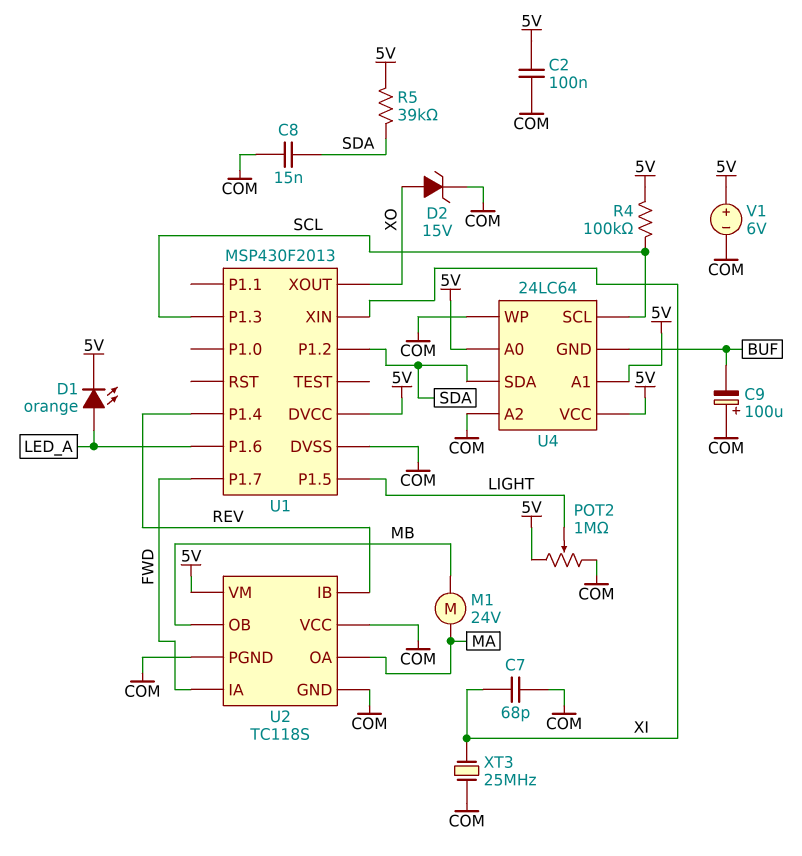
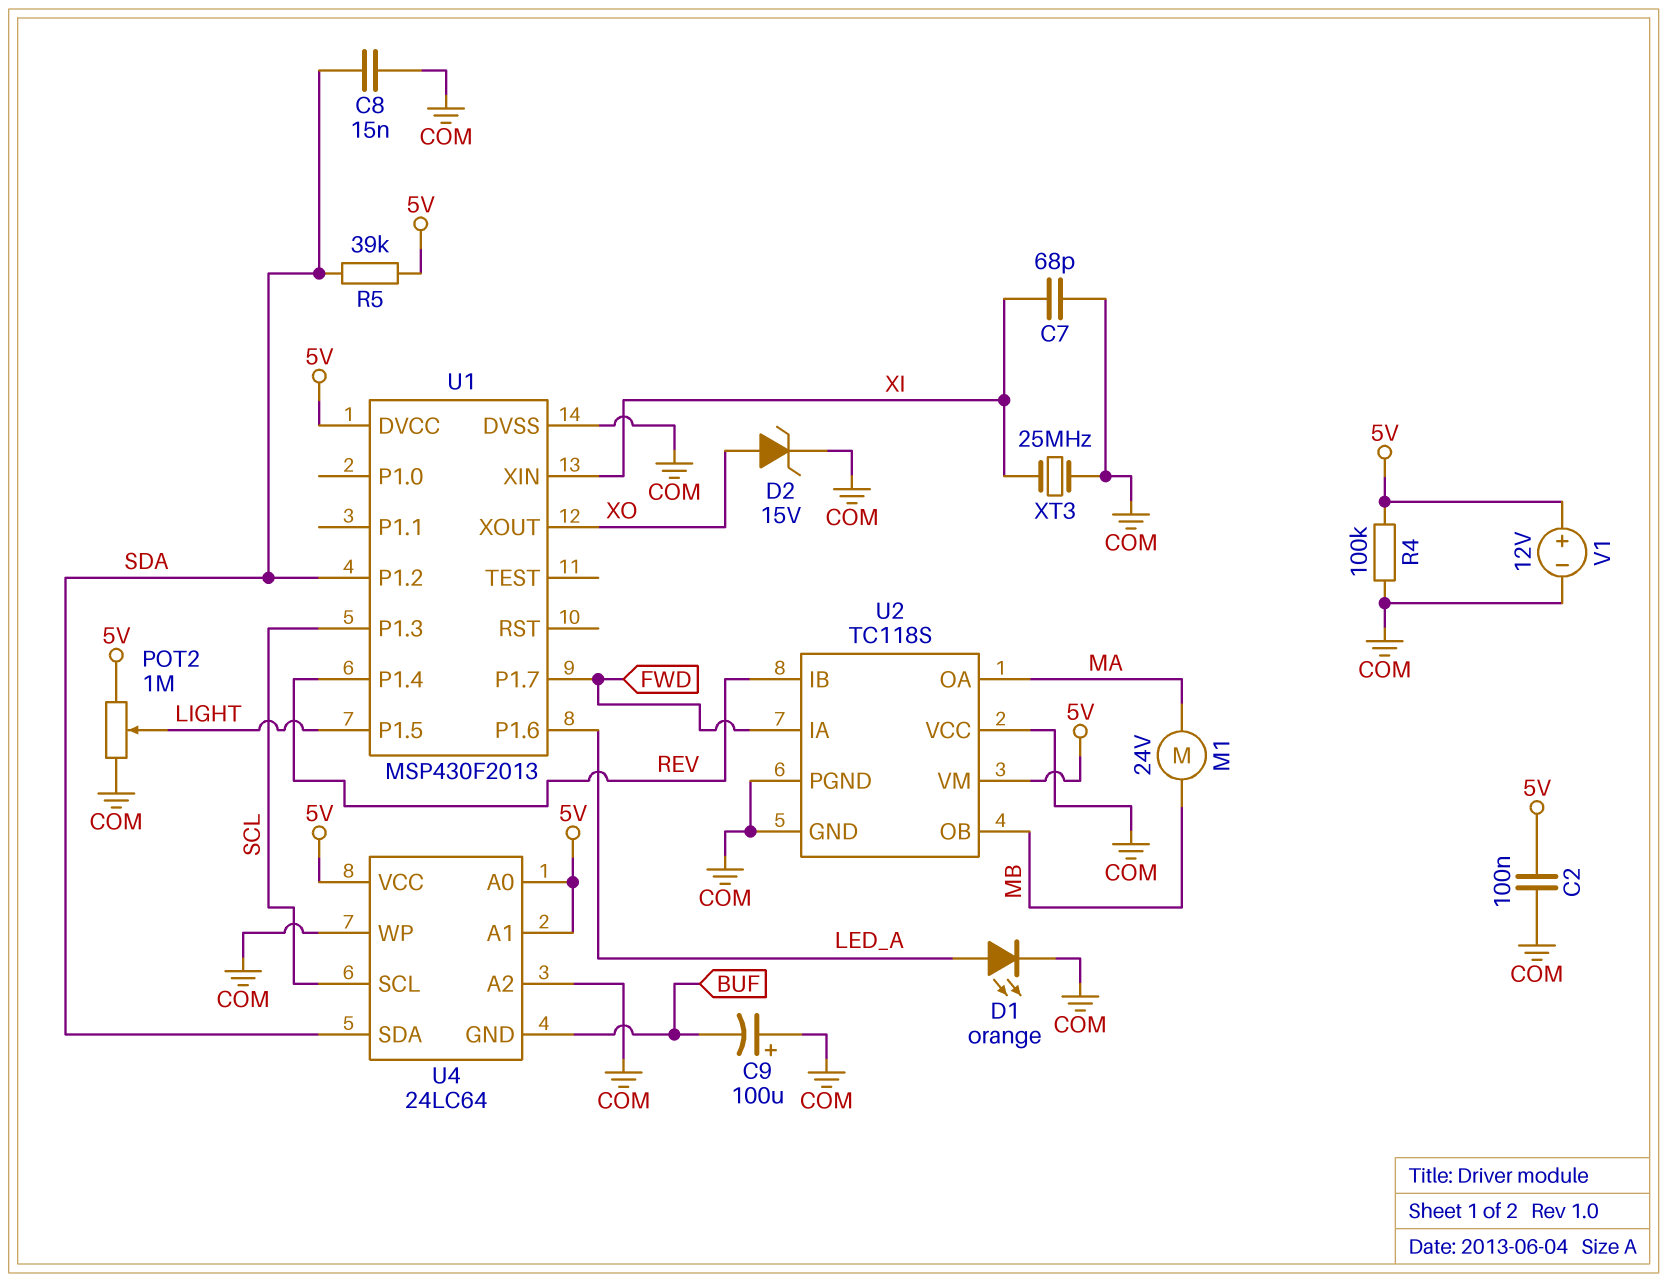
D1: LED orange (A LED_A, K 5V) -> LED orange (A LED_A, K COM)
R4: 100k (5V, SCL) -> 100k (5V, COM)
V1: 6V (plus 5V, minus COM) -> 12V (plus 5V, minus COM)

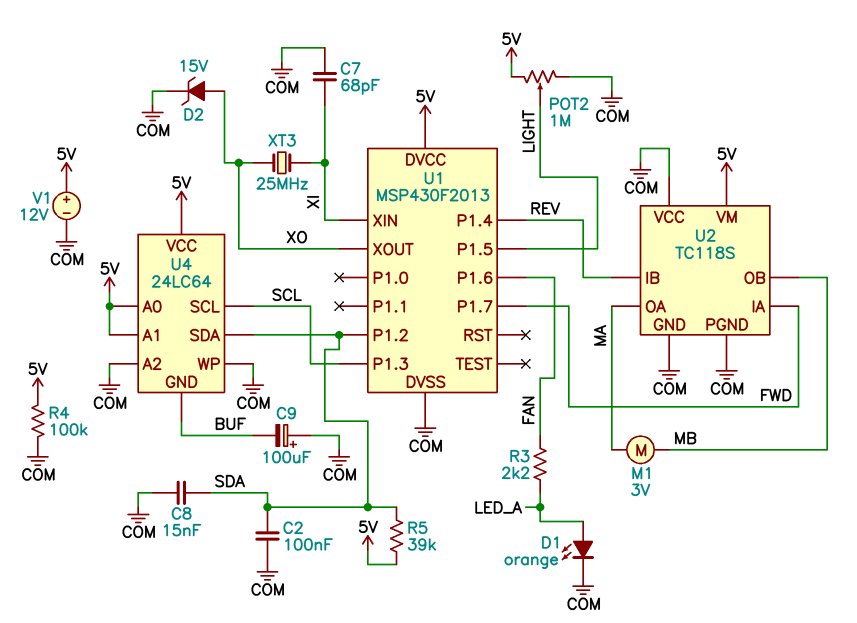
C2: 100nF (5V, COM) -> 100nF (COM, SDA)
M1: motor 24V (MA, MB) -> motor 3V (MA, MB)
R3: none -> 2.2k (FAN, LED_A)
U1 pin P1.6: LED_A -> FAN
XT3: 25MHz (COM, XI) -> 25MHz (XI, XO)

